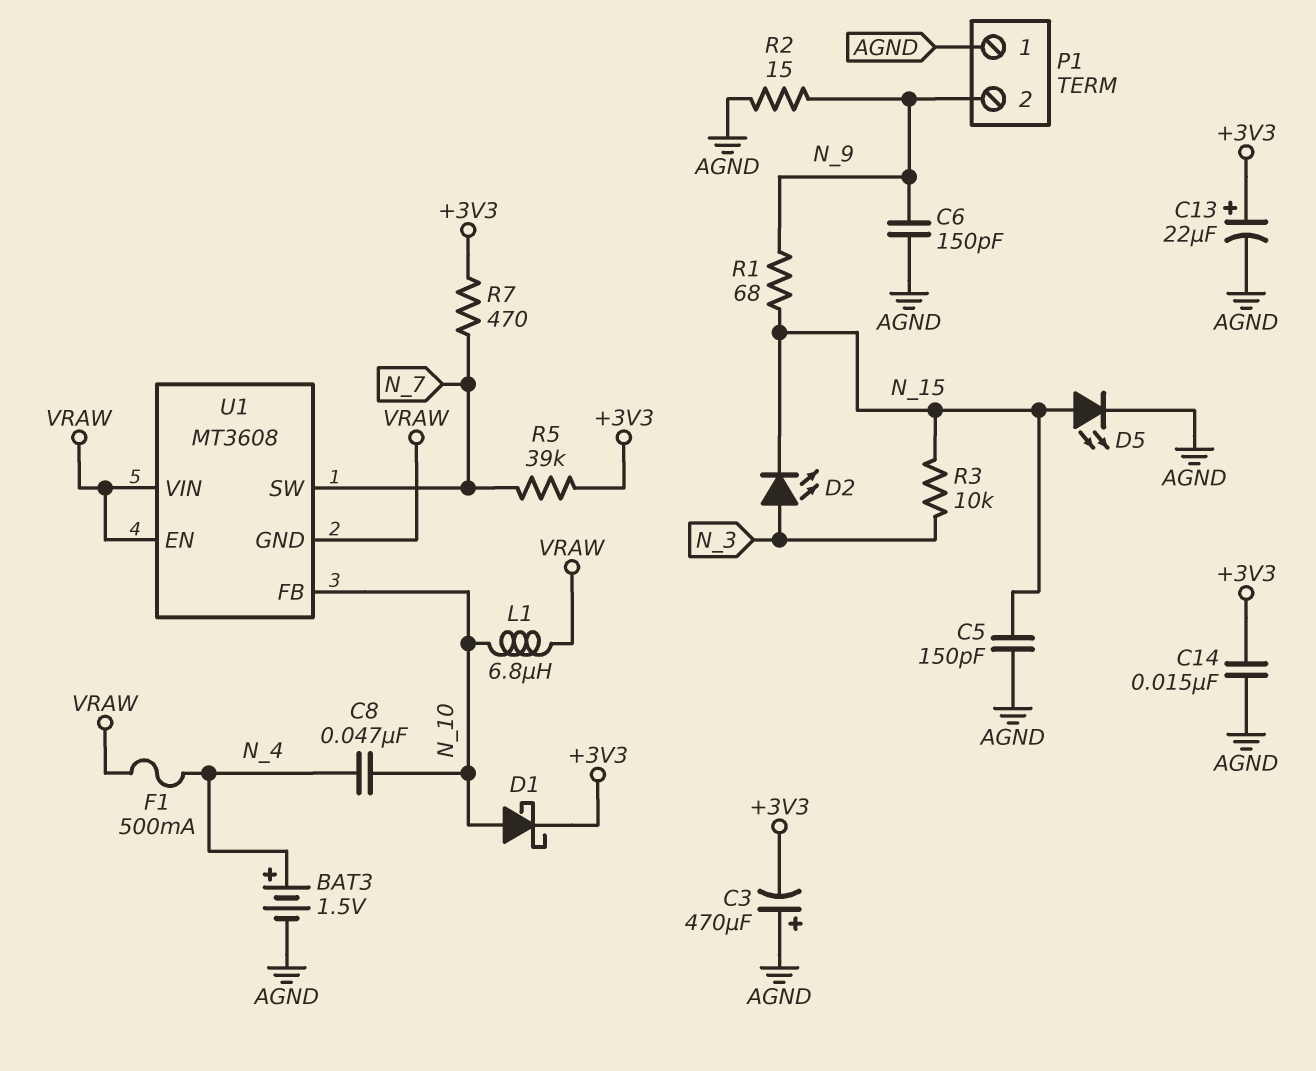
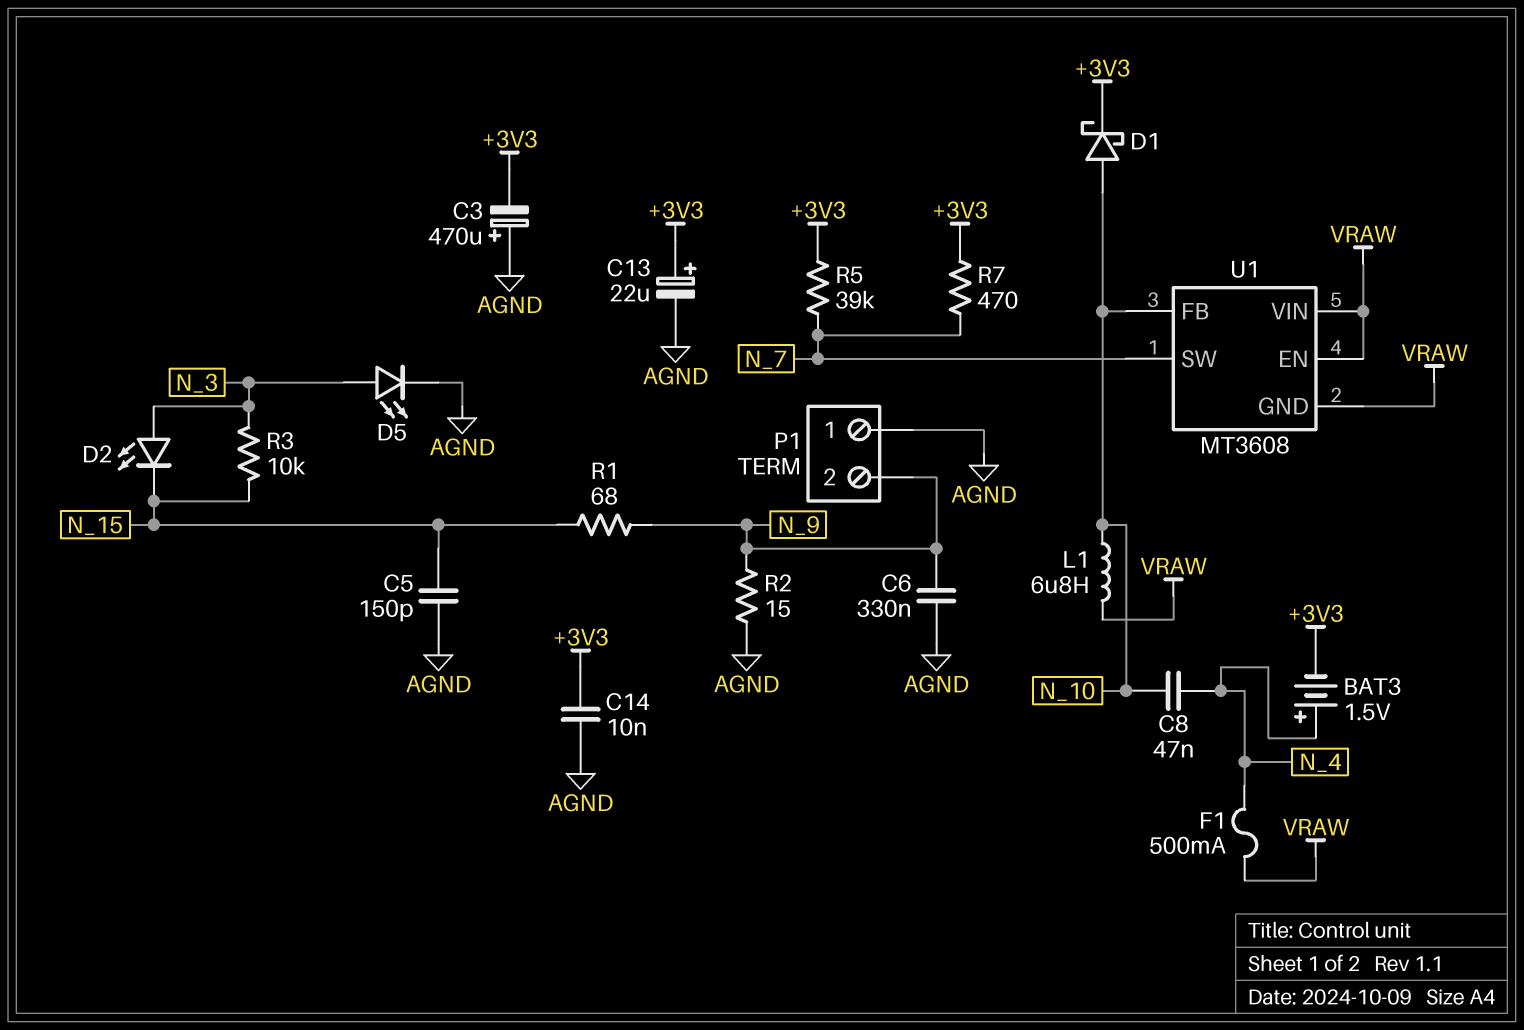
BAT3: 1.5V (plus N_4, minus AGND) -> 1.5V (plus N_4, minus +3V3)
C6: 150pF (AGND, N_9) -> 330nF (AGND, N_9)
C14: 15nF (+3V3, AGND) -> 10nF (+3V3, AGND)
D5: LED (A N_15, K AGND) -> LED (A N_3, K AGND)

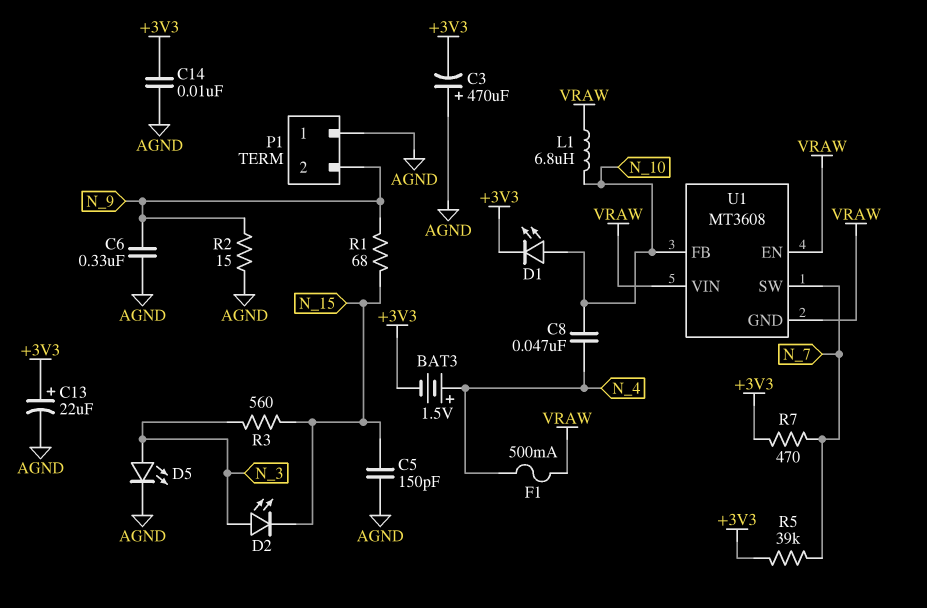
D1: schottky (A N_10, K +3V3) -> LED (A N_10, K +3V3)
R3: 10k (N_3, N_15) -> 560 (N_3, N_15)

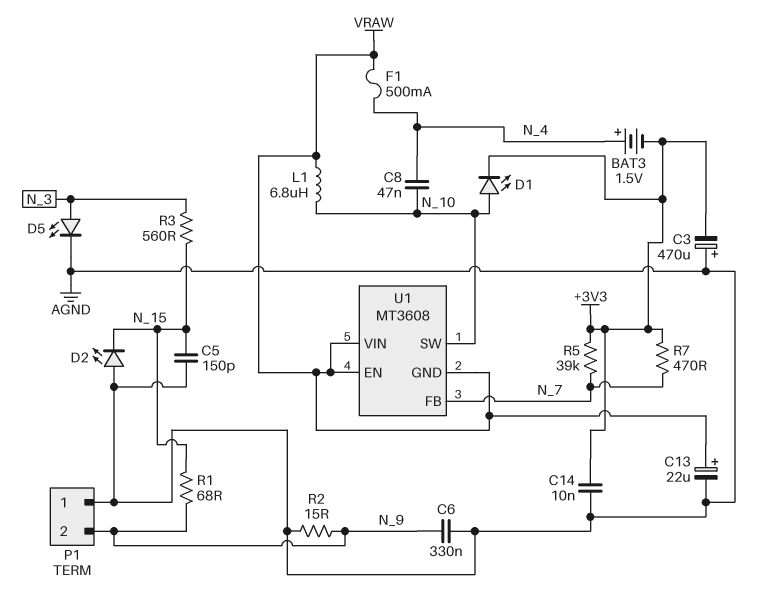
C13: 22uF (plus +3V3, minus AGND) -> 22uF (plus VRAW, minus AGND)
D2: LED (A N_3, K N_15) -> LED (A AGND, K N_15)
U1 pin FB: N_10 -> N_7
U1 pin SW: N_7 -> N_10

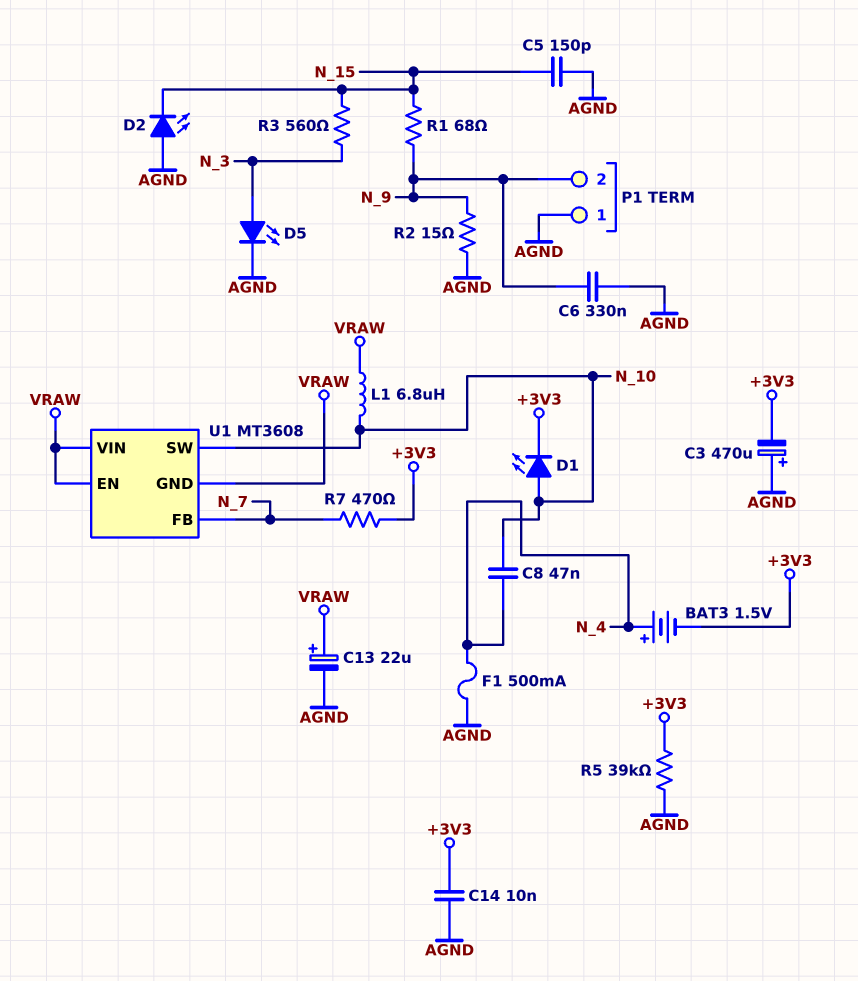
F1: 500mA (N_4, VRAW) -> 500mA (AGND, N_4)
R5: 39k (+3V3, N_7) -> 39k (+3V3, AGND)

